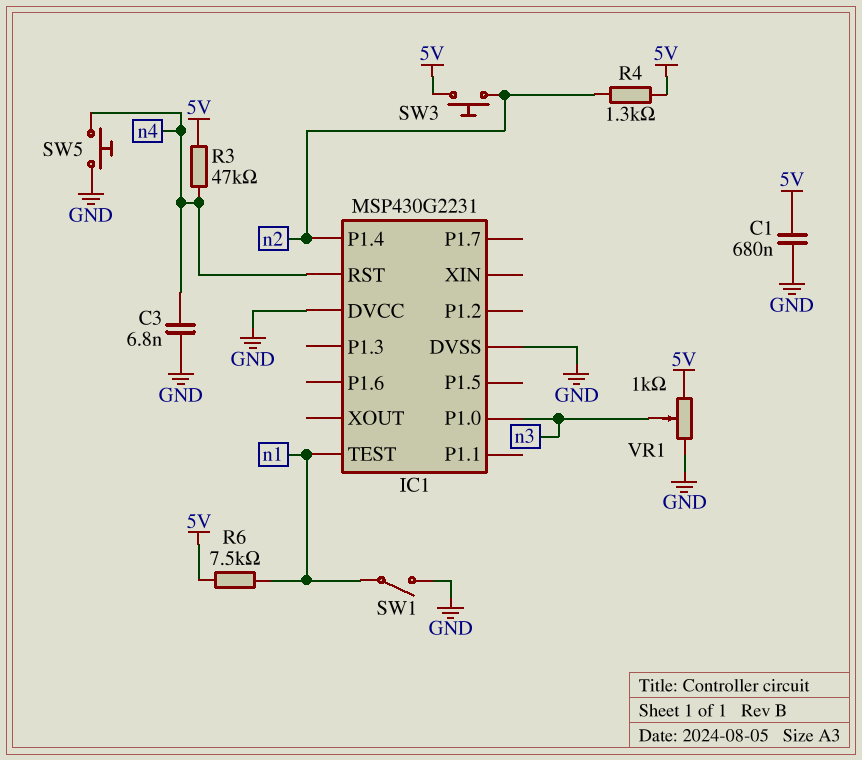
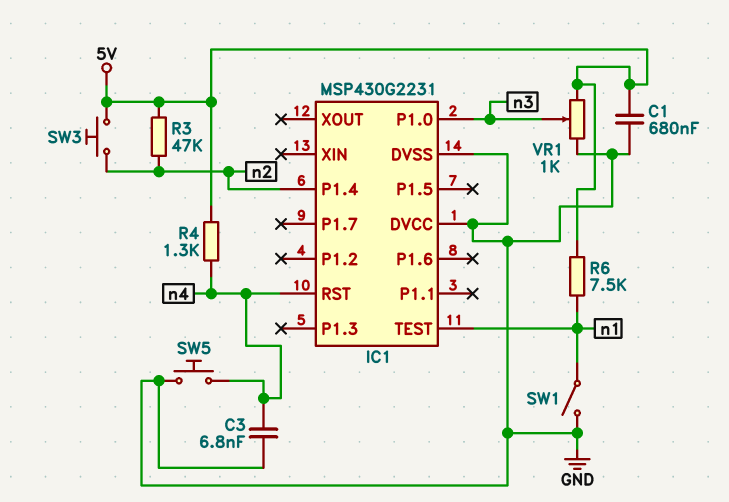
R3: 47k (5V, n4) -> 47k (5V, n2)
R4: 1.3k (5V, n2) -> 1.3k (5V, n4)

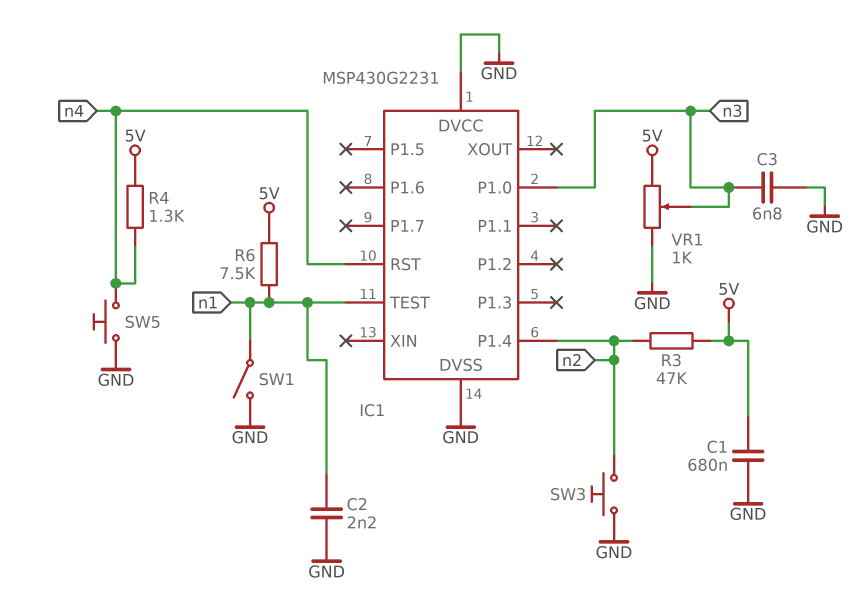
C2: none -> 2.2nF (GND, n1)
C3: 6.8nF (GND, n4) -> 6.8nF (GND, n3)
SW3: button (5V, n2) -> button (GND, n2)

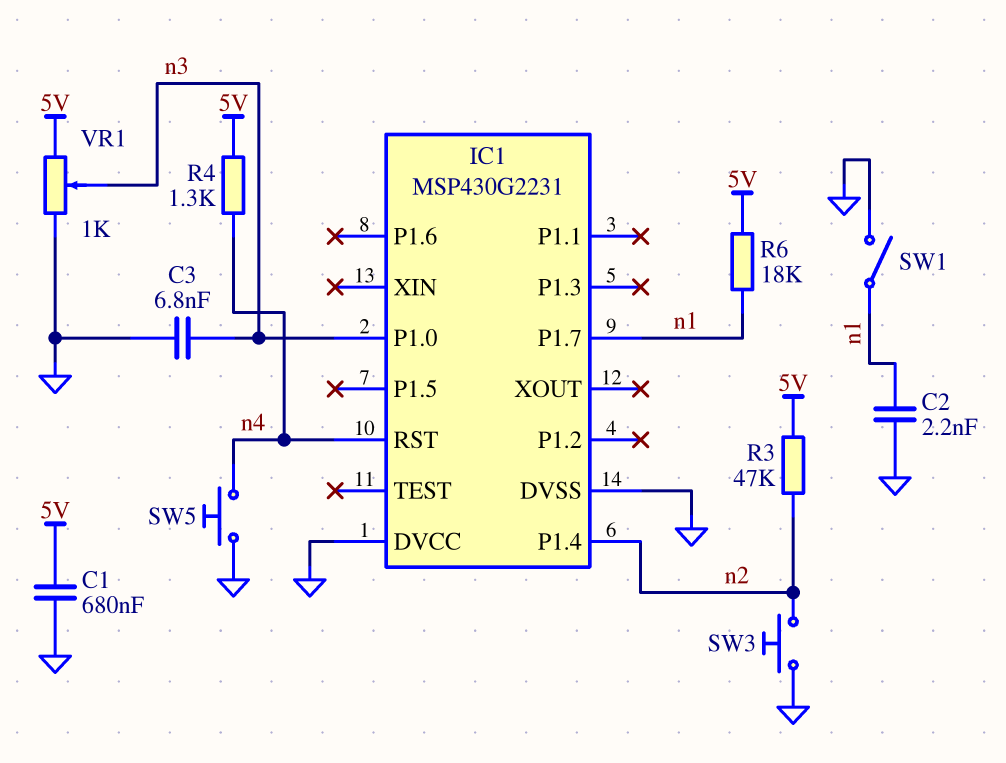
IC1 pin P1.7: none -> n1
IC1 pin TEST: n1 -> none
R6: 7.5k (5V, n1) -> 18k (5V, n1)

